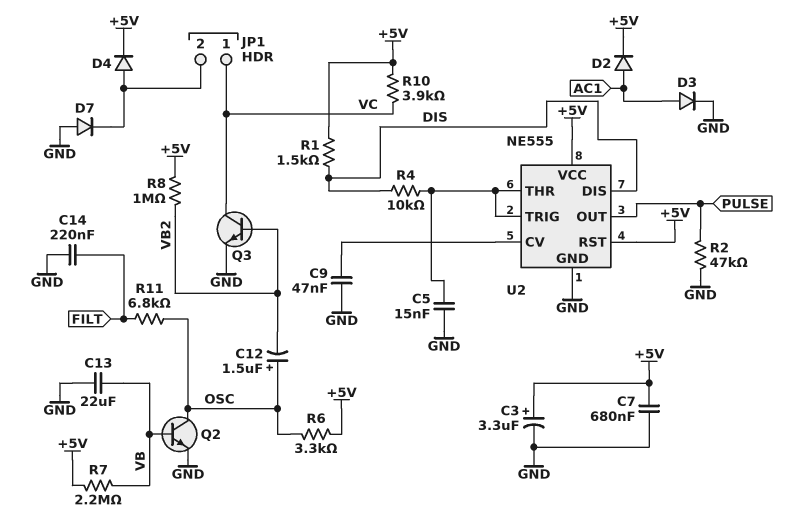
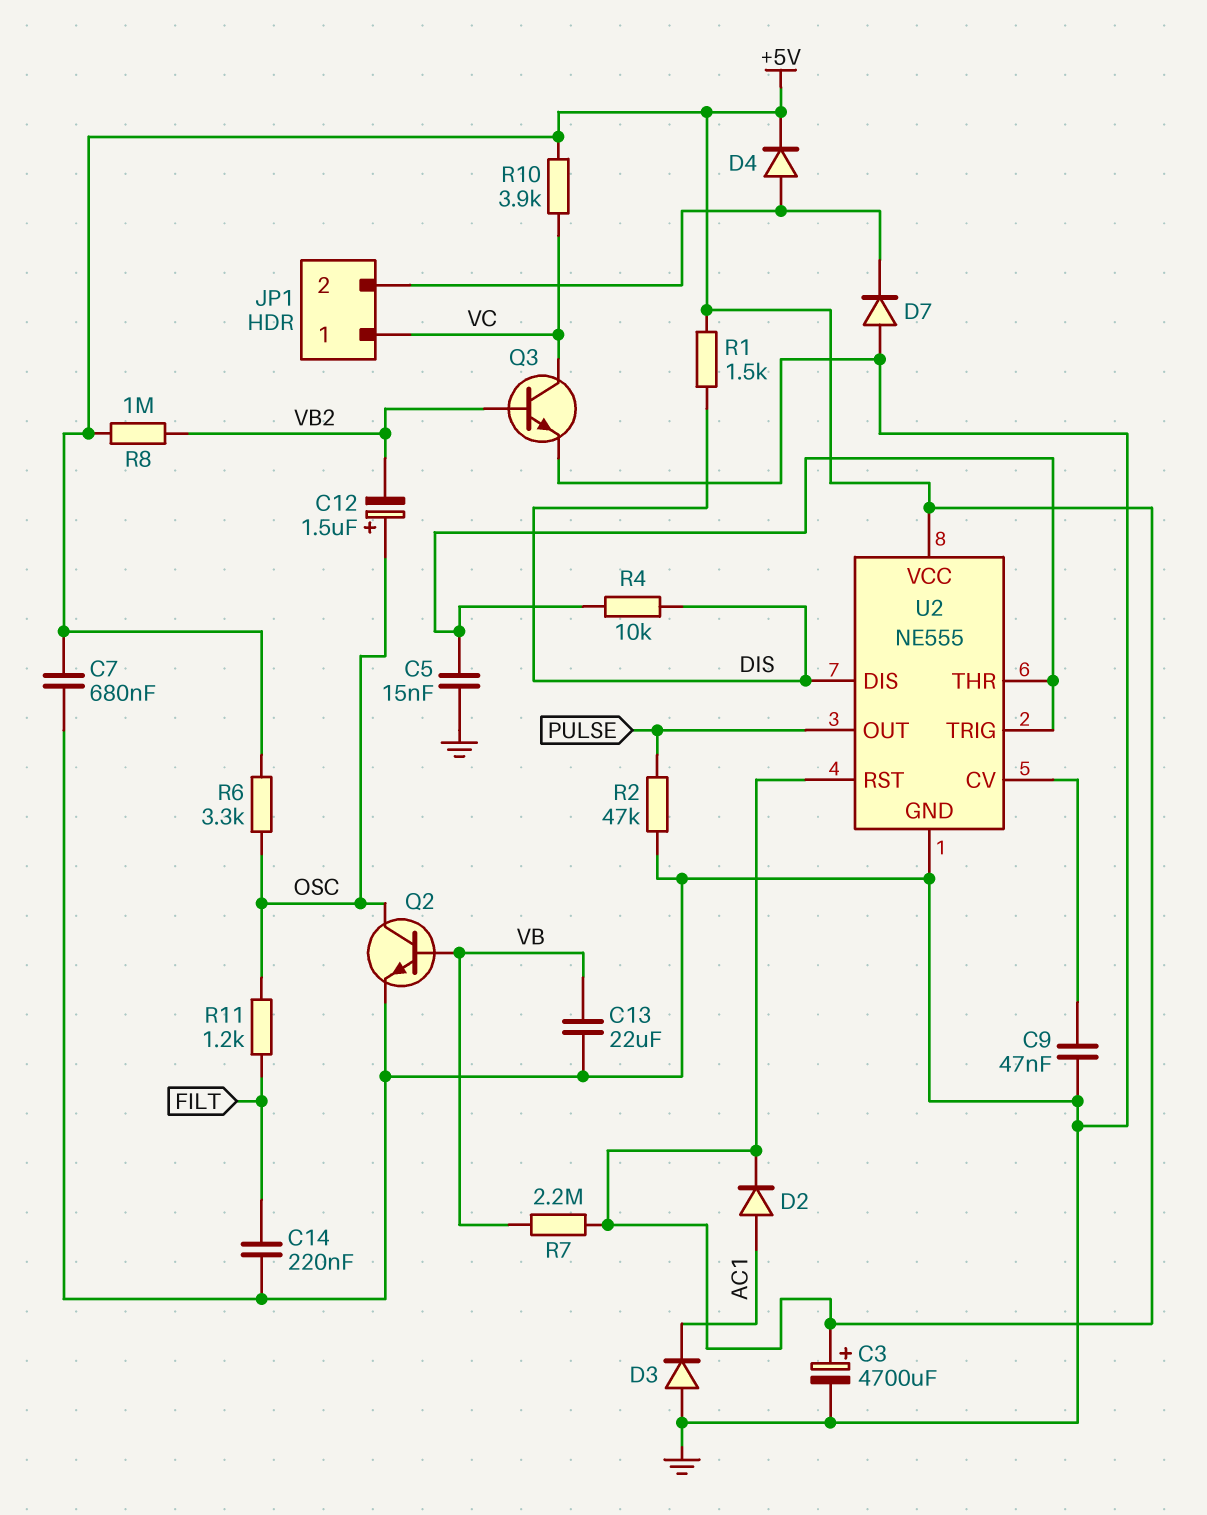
C3: 3.3uF (plus +5V, minus GND) -> 4700uF (plus +5V, minus GND)
D3: diode (A AC1, K GND) -> diode (A GND, K AC1)
R11: 6.8k (FILT, OSC) -> 1.2k (FILT, OSC)

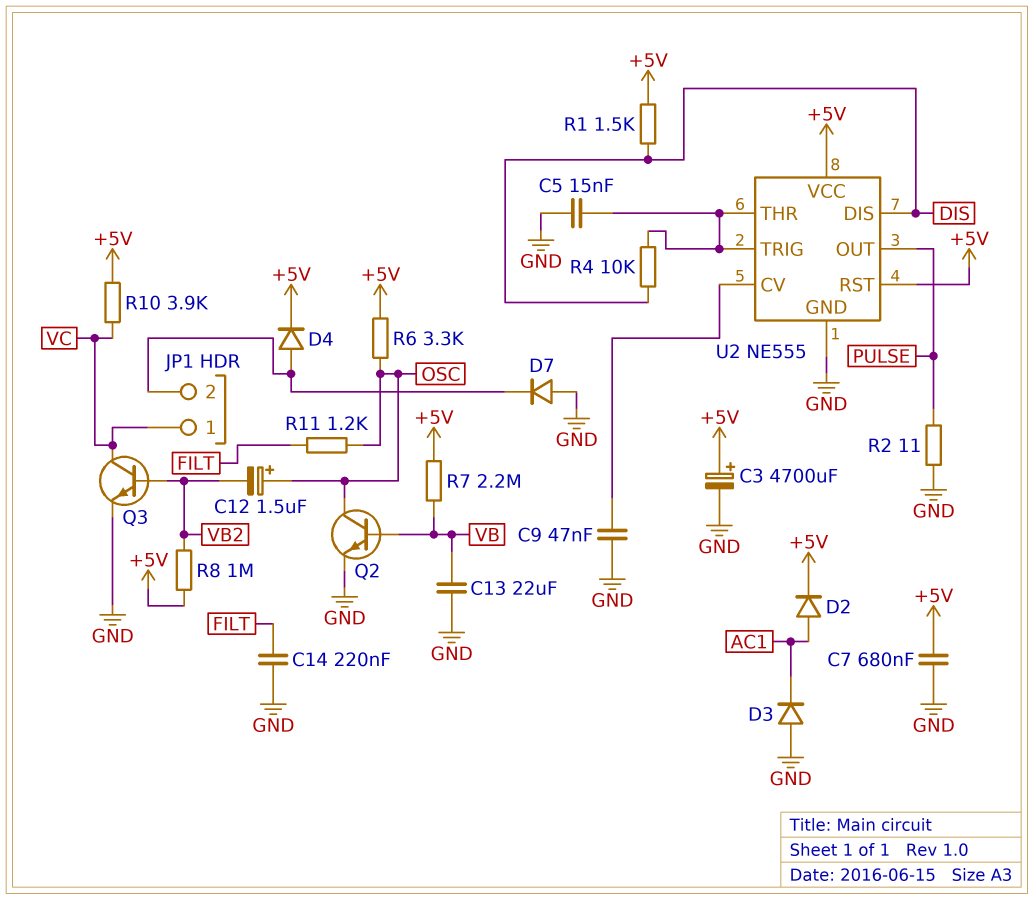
R2: 47k (GND, PULSE) -> 11 (GND, PULSE)

